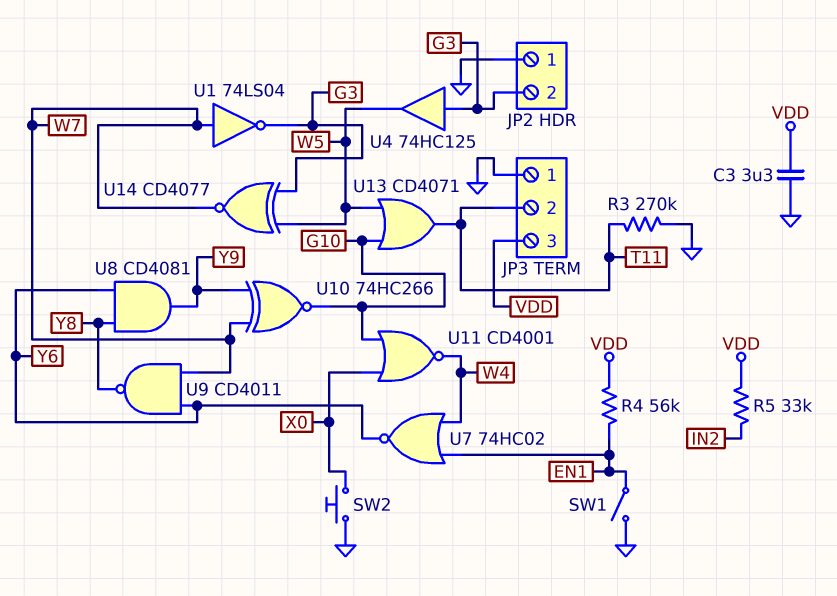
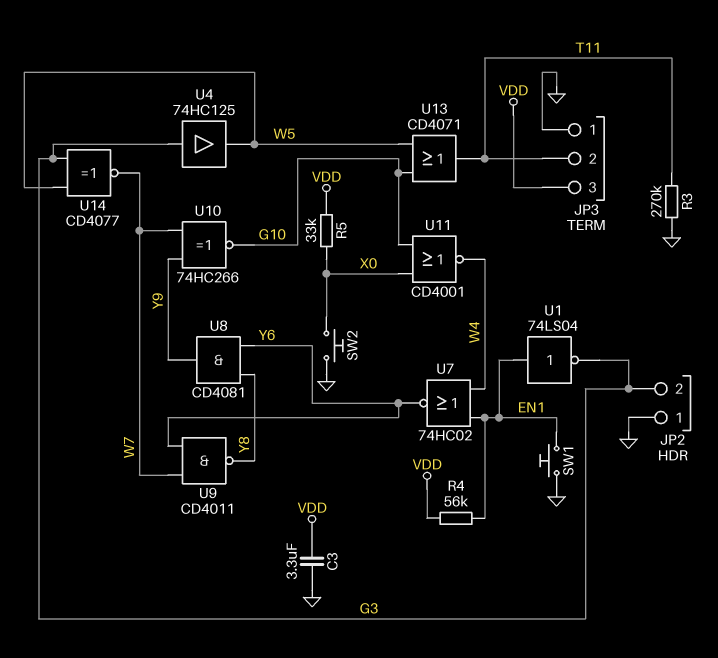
R5: 33k (IN2, VDD) -> 33k (VDD, X0)
SW1: switch (EN1, GND) -> button (EN1, GND)
U1: NOT 74LS04 (in W7, out G3) -> NOT 74LS04 (in EN1, out G3)

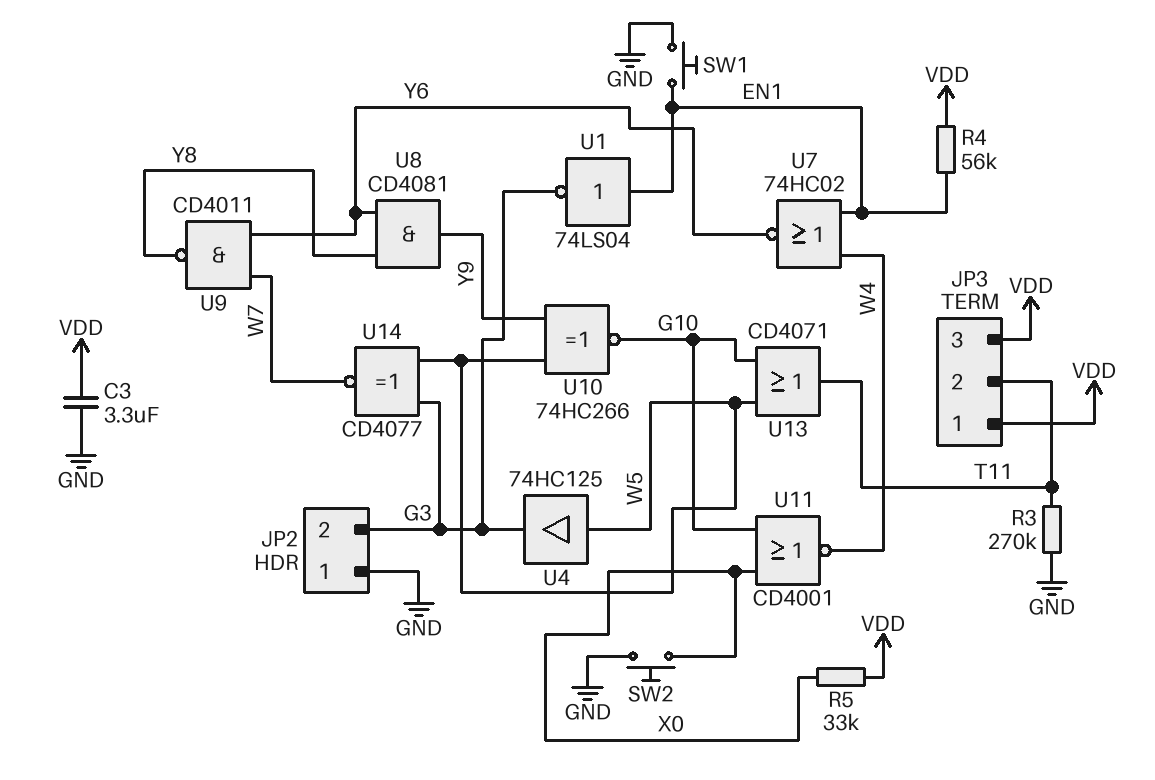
JP3 pin 1: GND -> VDD
U4: buffer 74HC125 (in G3, out W5) -> buffer 74HC125 (in W5, out G3)
U10: XNOR 74HC266 (in W7, in Y9, out G10) -> XNOR 74HC266 (in W5, in Y9, out G10)

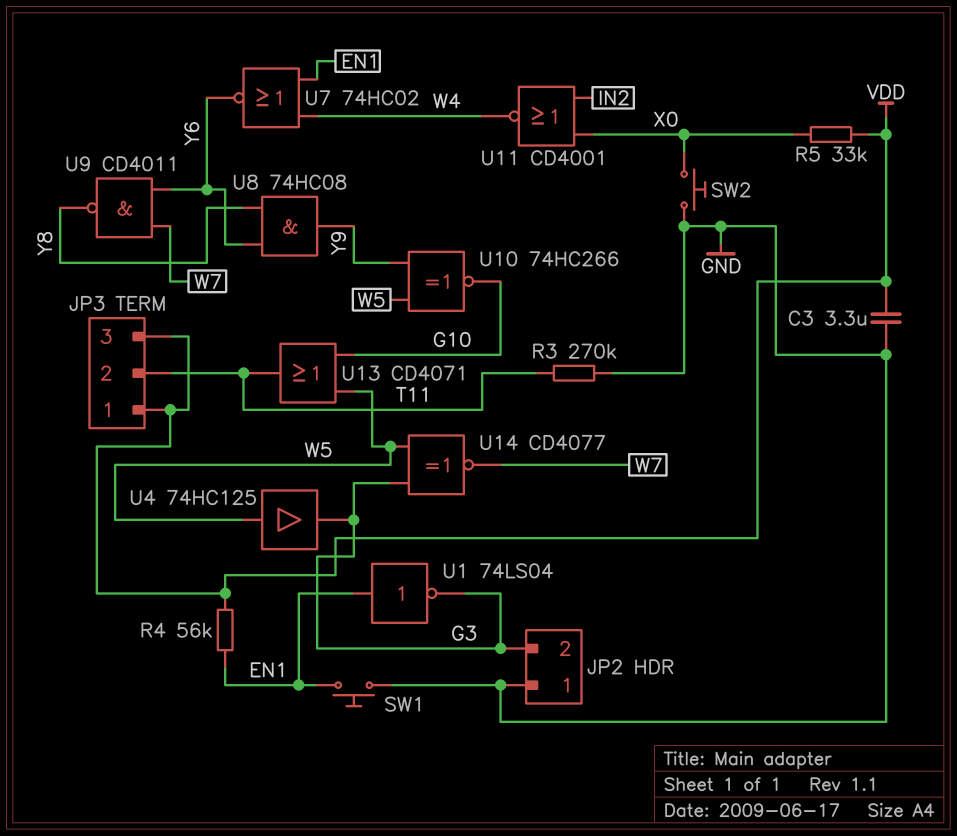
U8: AND CD4081 (in Y6, in Y8, out Y9) -> AND 74HC08 (in Y6, in Y8, out Y9)
U11: NOR CD4001 (in G10, in X0, out W4) -> NOR CD4001 (in IN2, in X0, out W4)

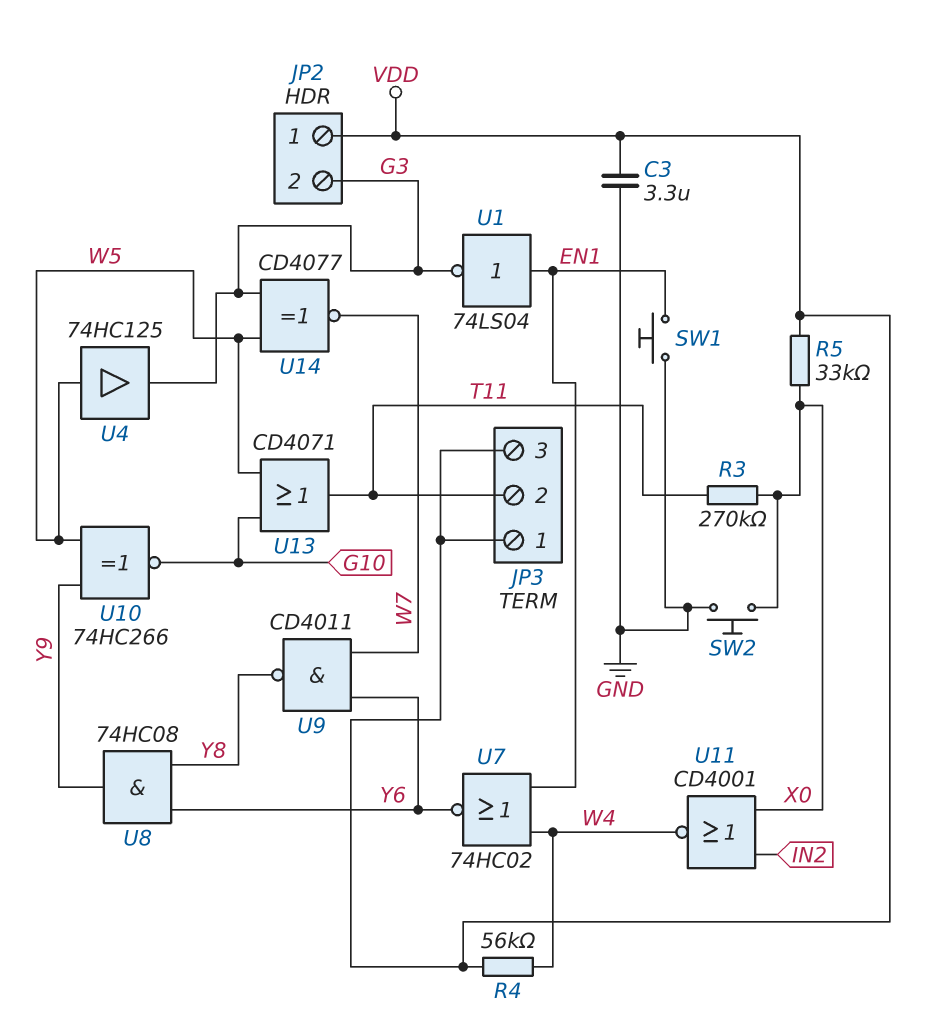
JP2 pin 1: GND -> VDD
R3: 270k (GND, T11) -> 270k (T11, X0)
R4: 56k (EN1, VDD) -> 56k (VDD, W4)

